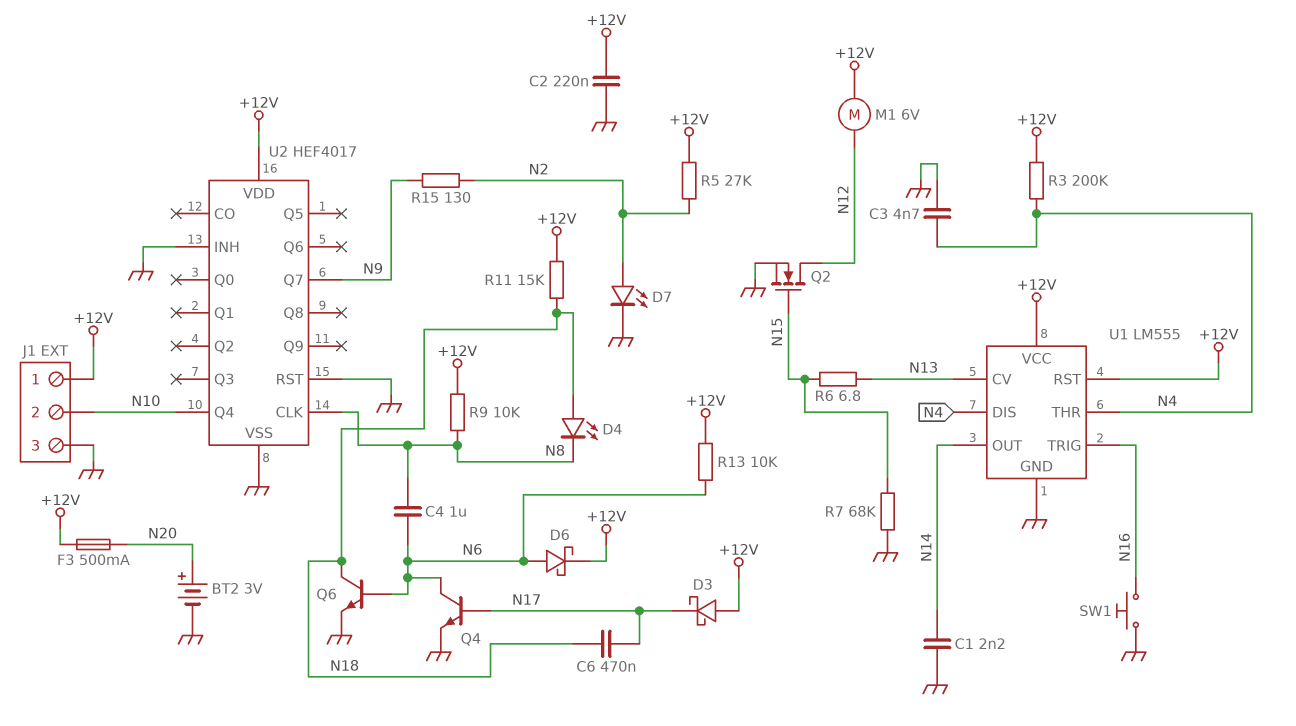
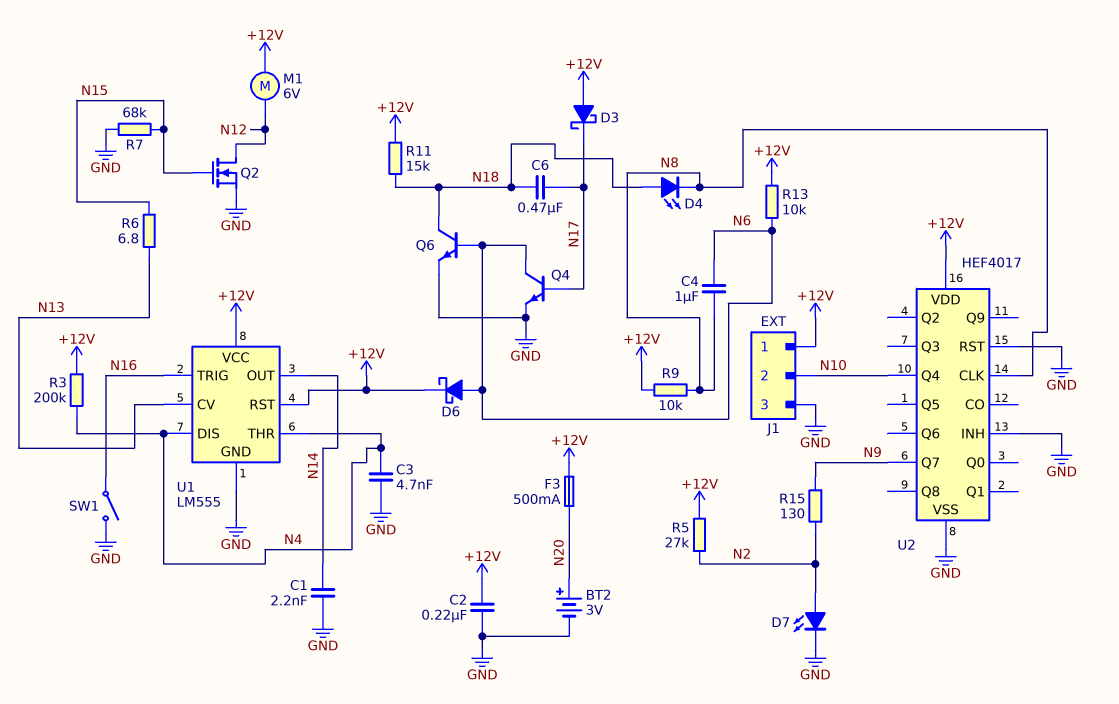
SW1: button (GND, N16) -> switch (GND, N16)

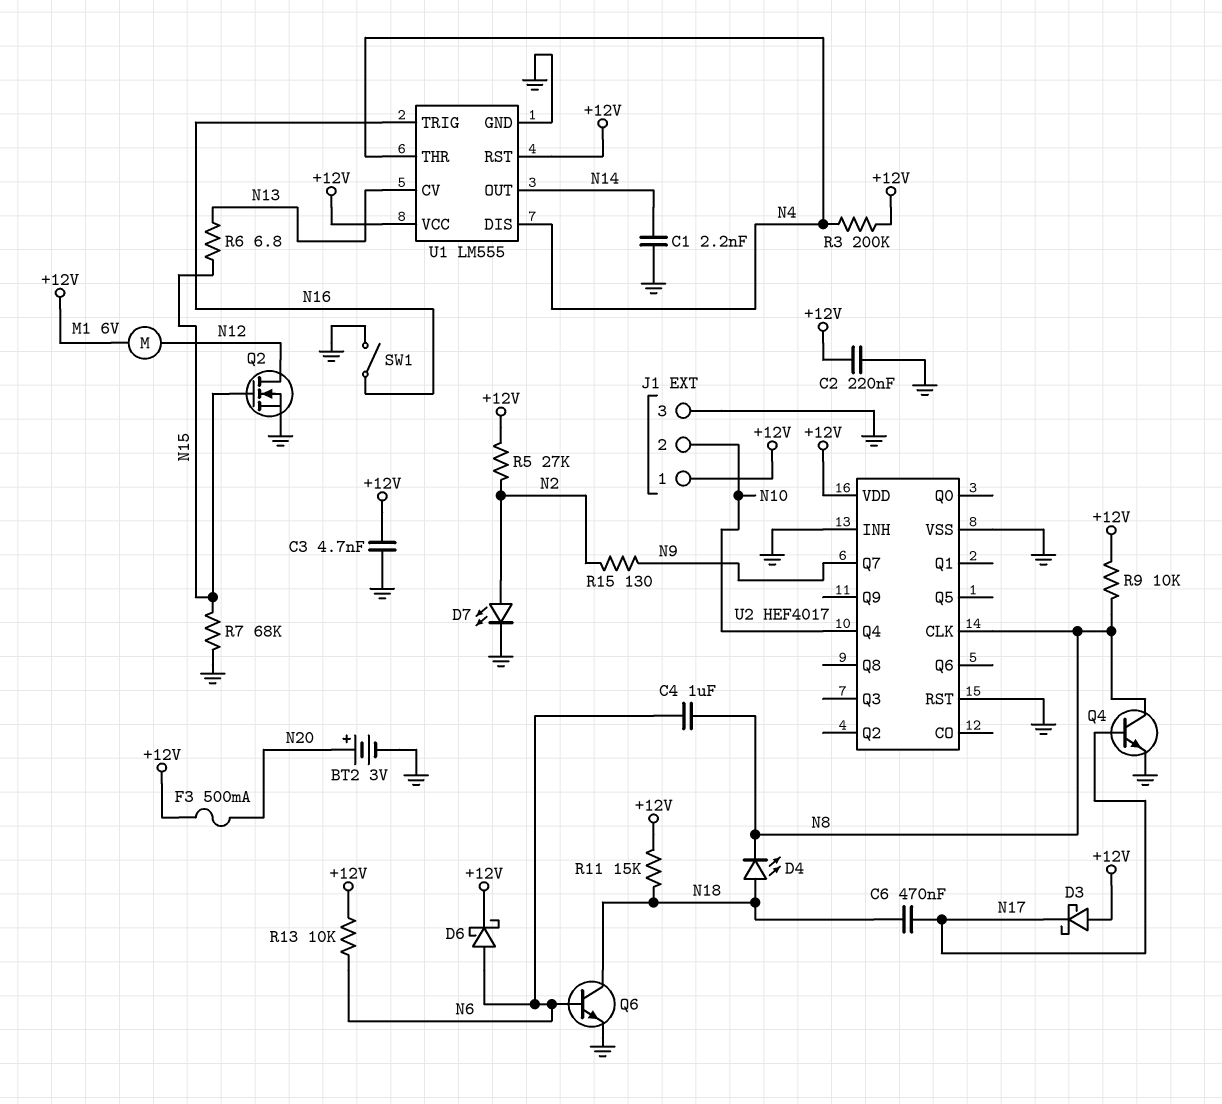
C3: 4.7nF (GND, N4) -> 4.7nF (+12V, GND)
Q4: NPN (B N17, C N6, E GND) -> NPN (B N17, C N8, E GND)

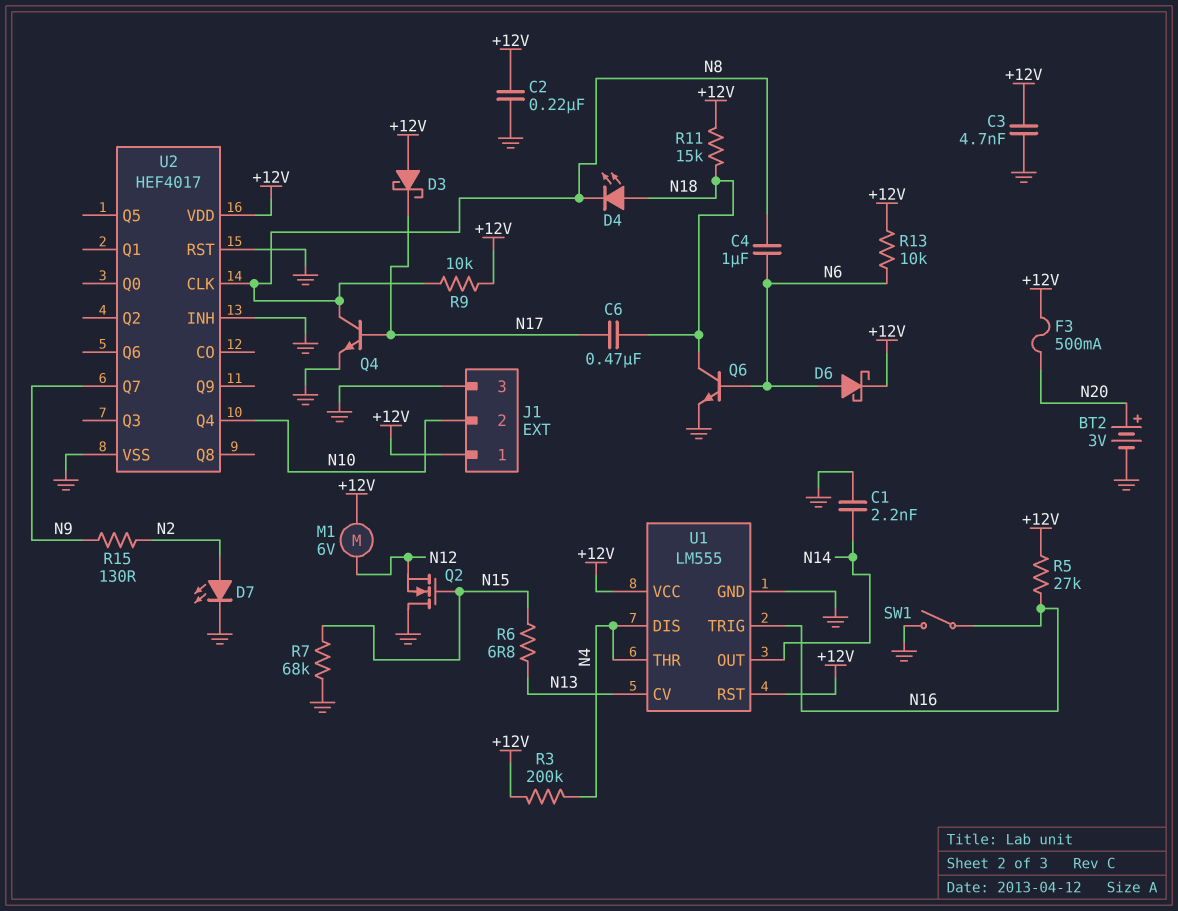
Q2: NMOS (G N15, D N12, S GND) -> NMOS (G N15, D GND, S N12)
R5: 27k (+12V, N2) -> 27k (+12V, N16)

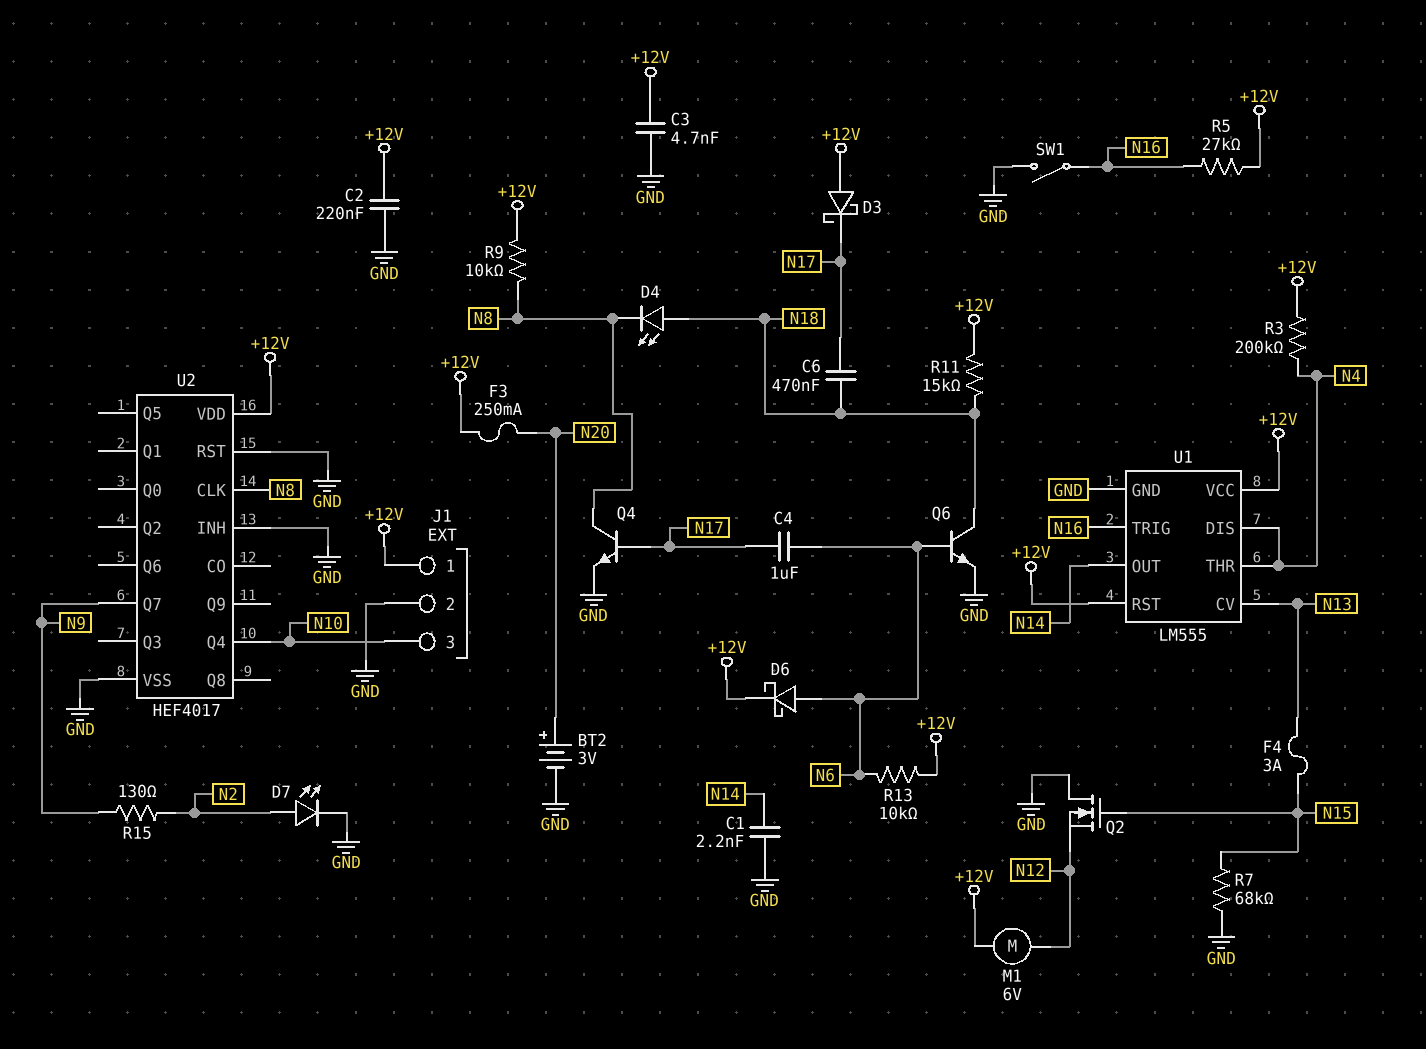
C4: 1uF (N6, N8) -> 1uF (N6, N17)
F3: 500mA (+12V, N20) -> 250mA (+12V, N20)
F4: none -> 3A (N13, N15)
J1 pin 2: N10 -> GND
J1 pin 3: GND -> N10
R6: 6.8 (N13, N15) -> none

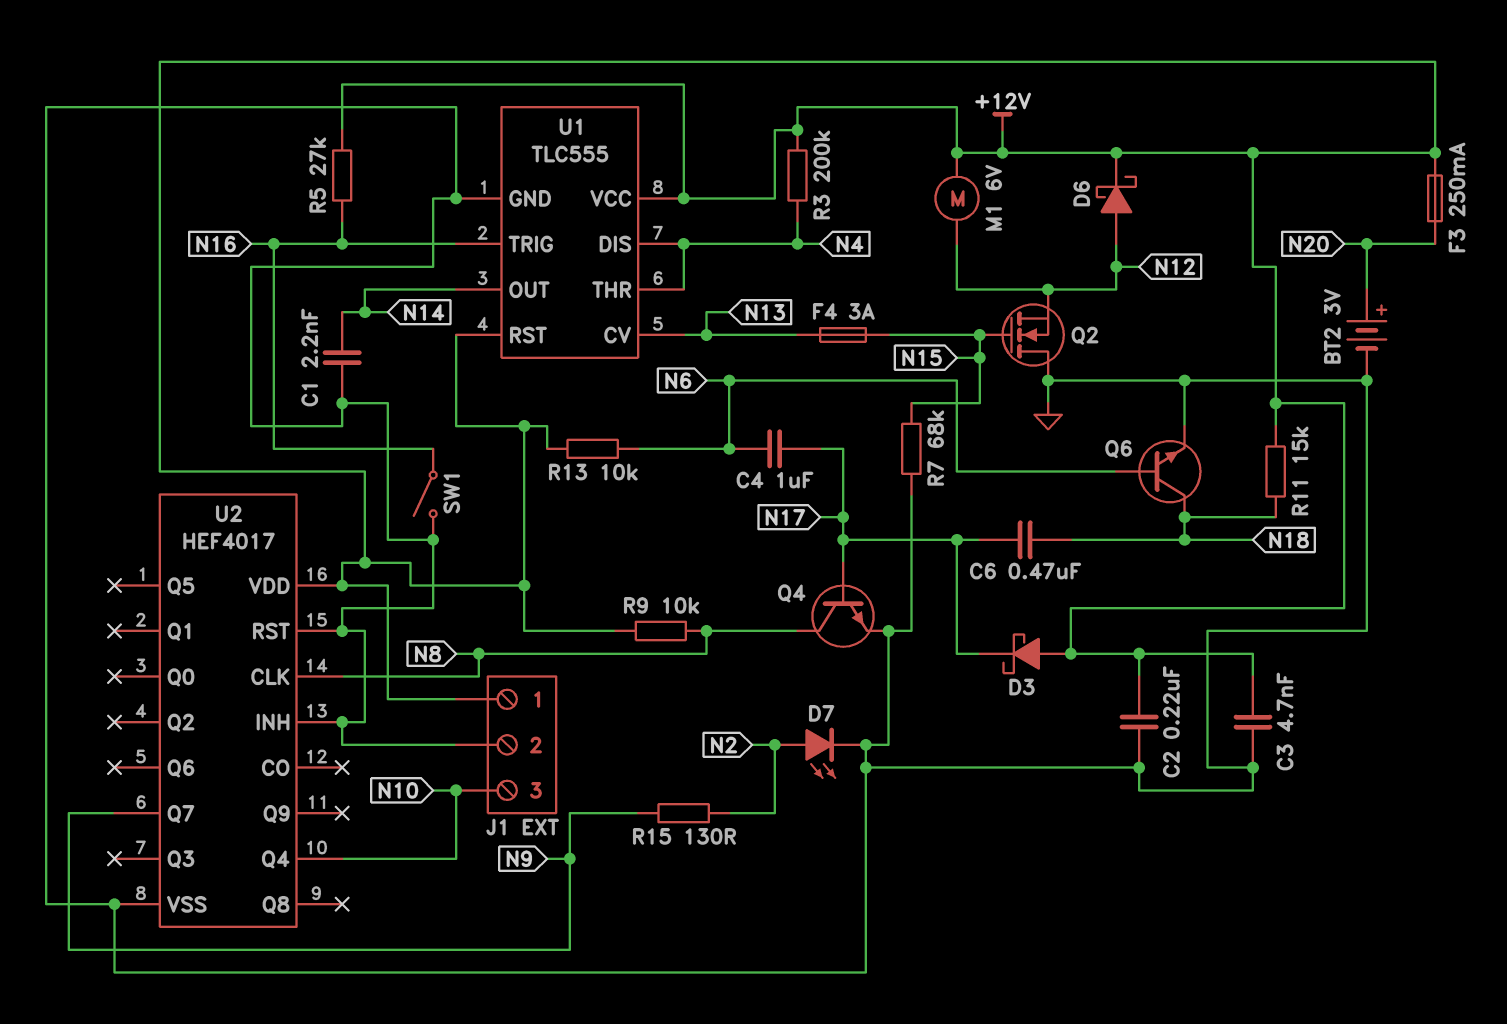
D4: LED (A N18, K N8) -> none
D6: schottky (A N6, K +12V) -> schottky (A N12, K +12V)
U1: LM555 -> TLC555

